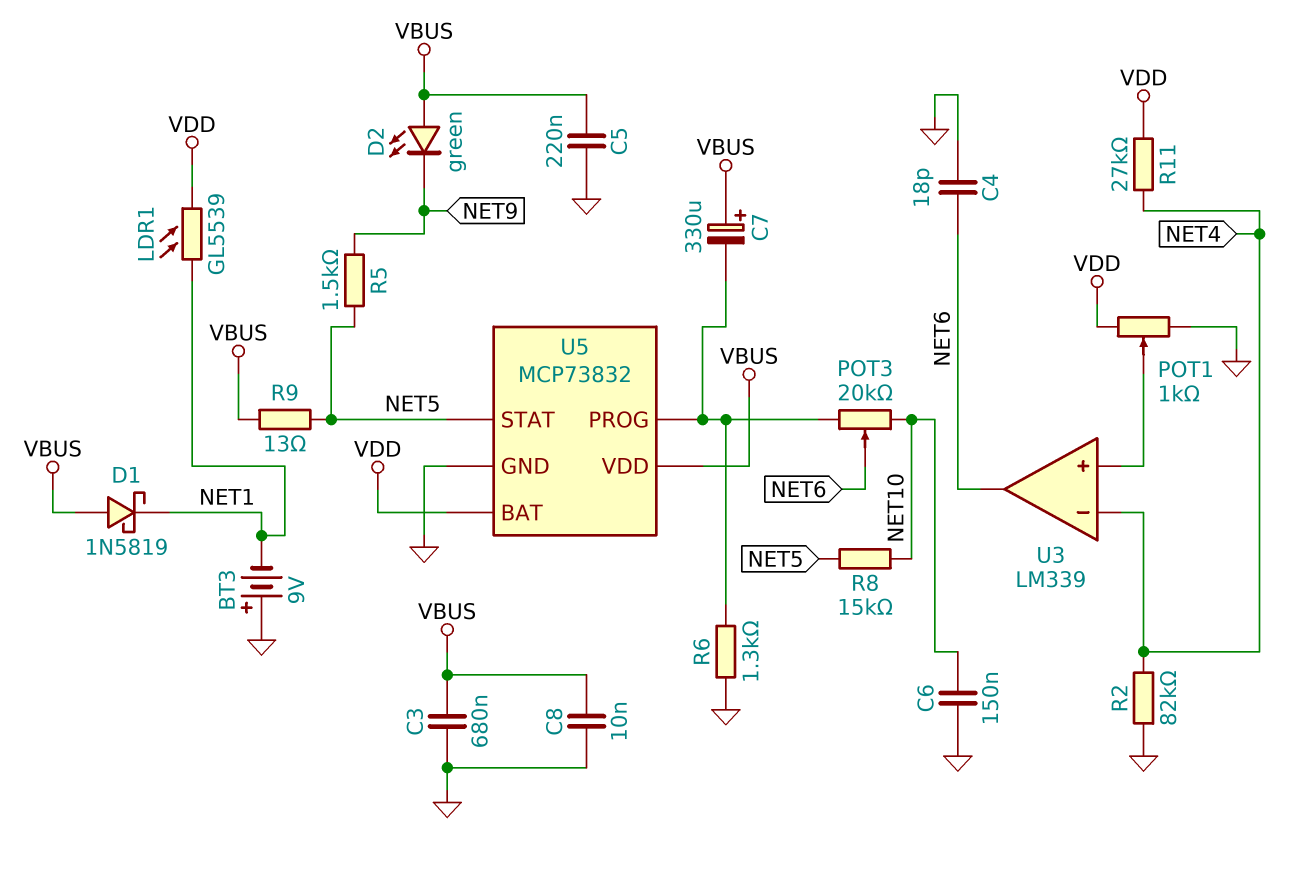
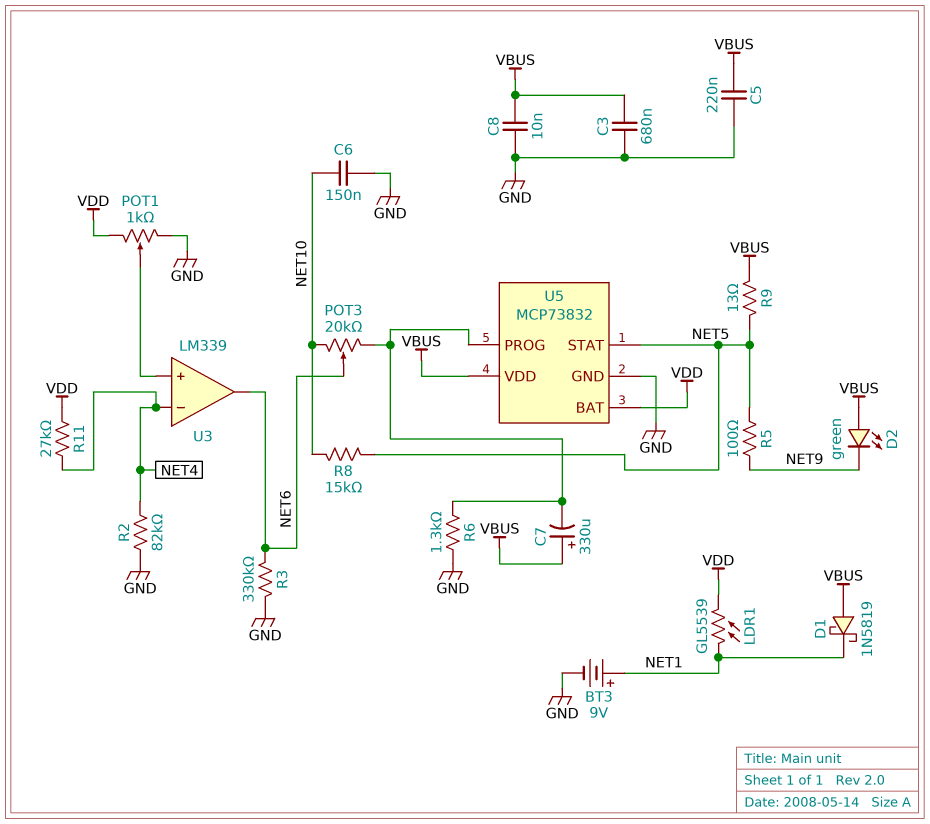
BT3: 9V (plus GND, minus NET1) -> 9V (plus NET1, minus GND)
C4: 18pF (GND, NET6) -> none
R3: none -> 330k (GND, NET6)
R5: 1.5k (NET5, NET9) -> 100 (NET5, NET9)

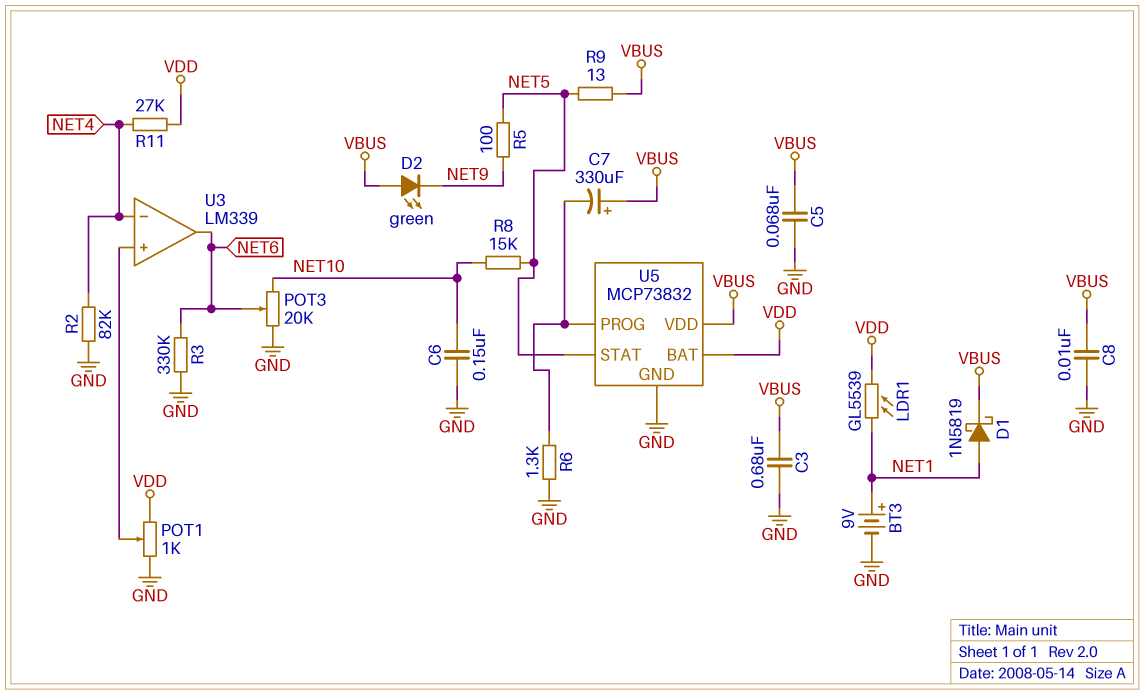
C5: 220nF (GND, VBUS) -> 68nF (GND, VBUS)
D1: schottky 1N5819 (A VBUS, K NET1) -> schottky 1N5819 (A NET1, K VBUS)
POT3: 20k (NET10, U5/PROG, wiper NET6) -> 20k (GND, NET10, wiper NET6)

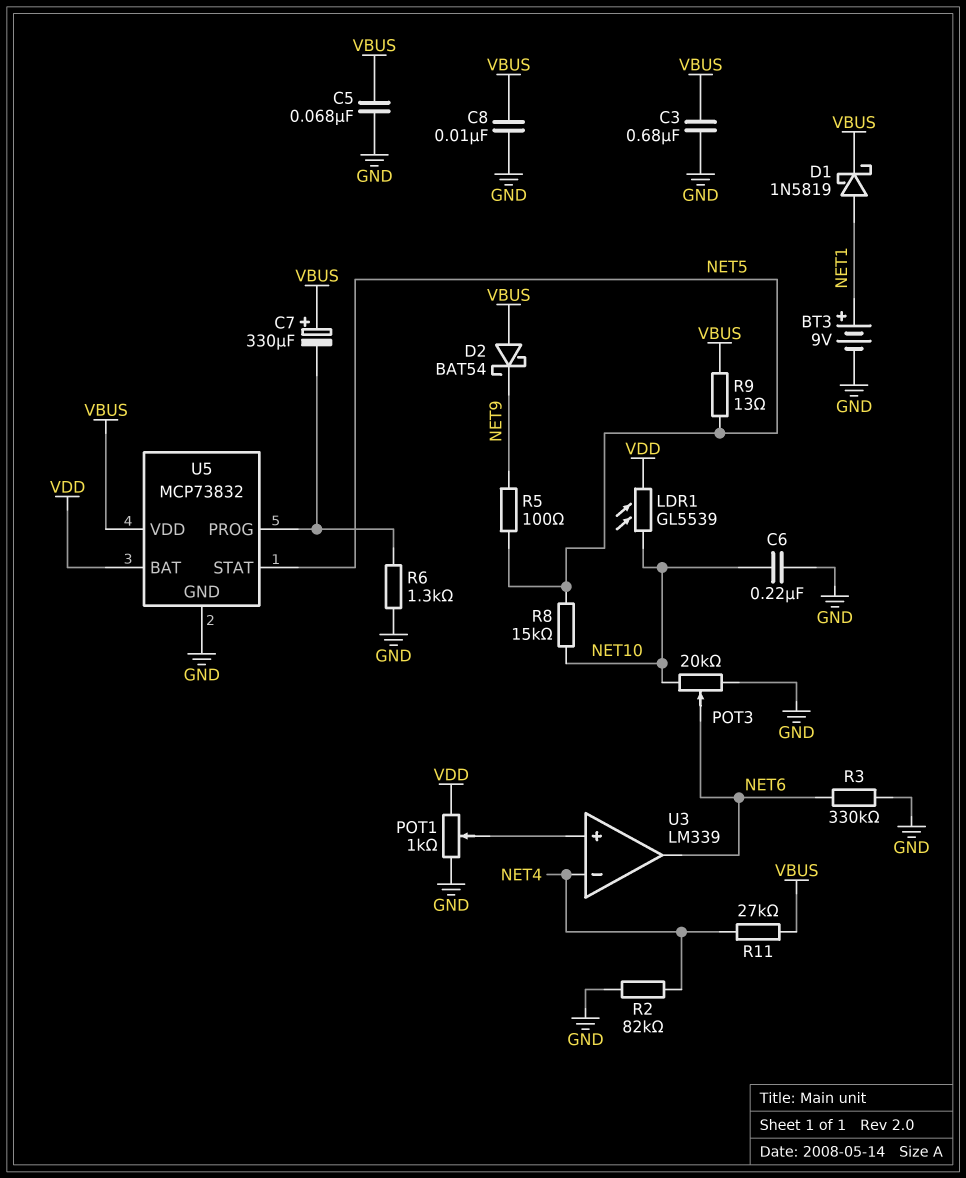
C6: 150nF (GND, NET10) -> 220nF (GND, NET10)
D2: LED green (A VBUS, K NET9) -> schottky BAT54 (A VBUS, K NET9)
LDR1: GL5539 (NET1, VDD) -> GL5539 (NET10, VDD)
R11: 27k (NET4, VDD) -> 27k (NET4, VBUS)

